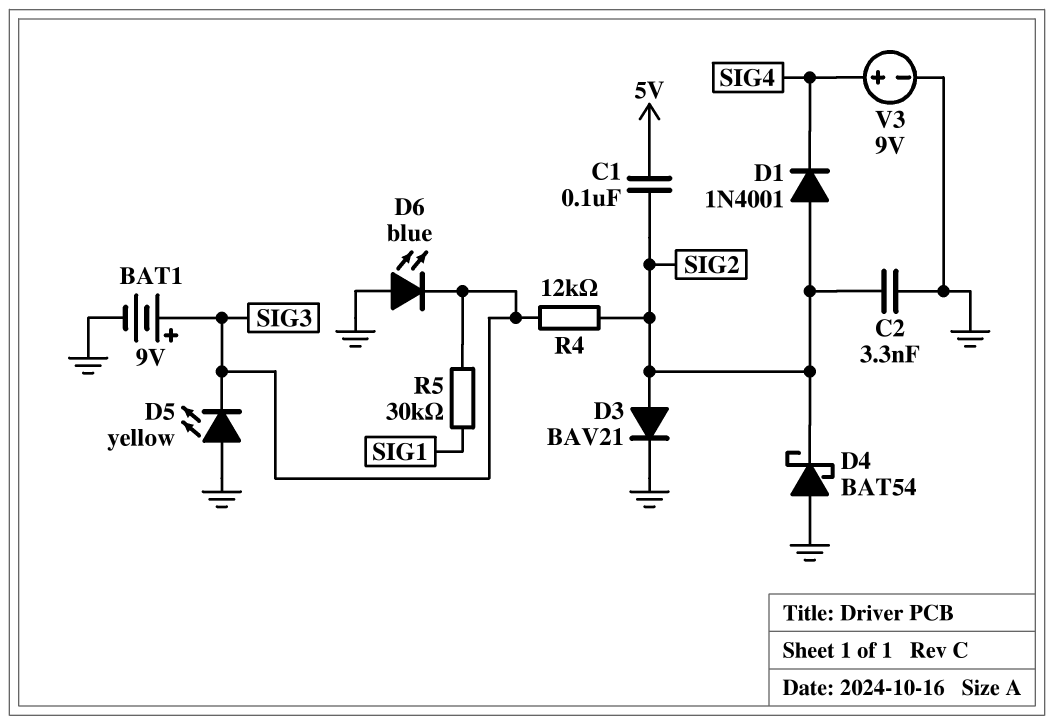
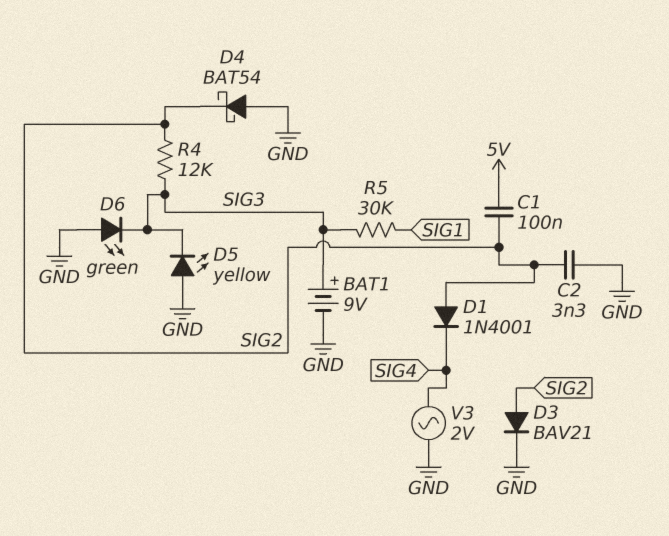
D6: LED blue (A GND, K SIG3) -> LED green (A GND, K SIG3)
V3: 9V (plus SIG4, minus GND) -> AC 2V (GND, SIG4)

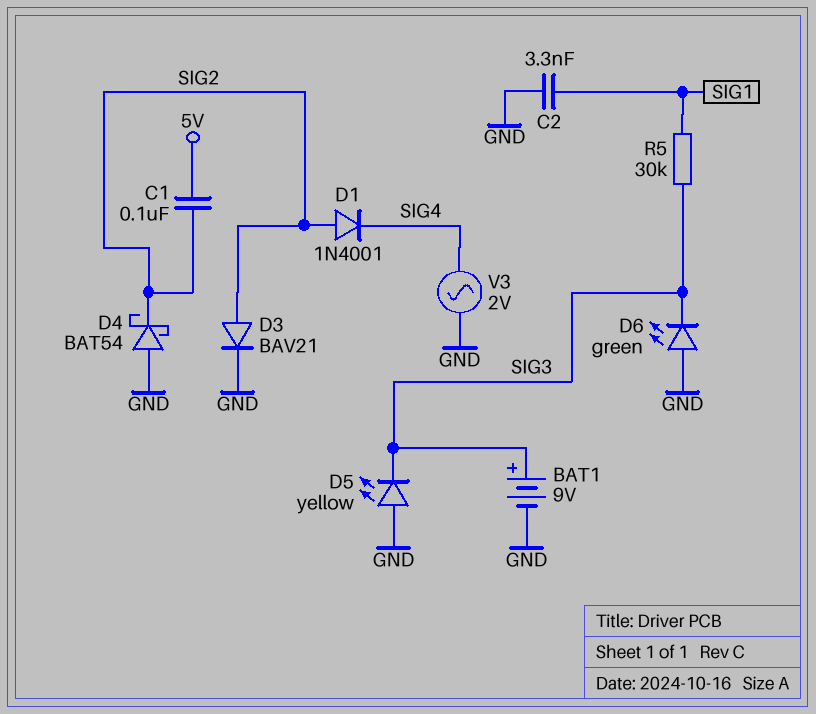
C2: 3.3nF (GND, SIG2) -> 3.3nF (GND, SIG1)
R4: 12k (SIG2, SIG3) -> none

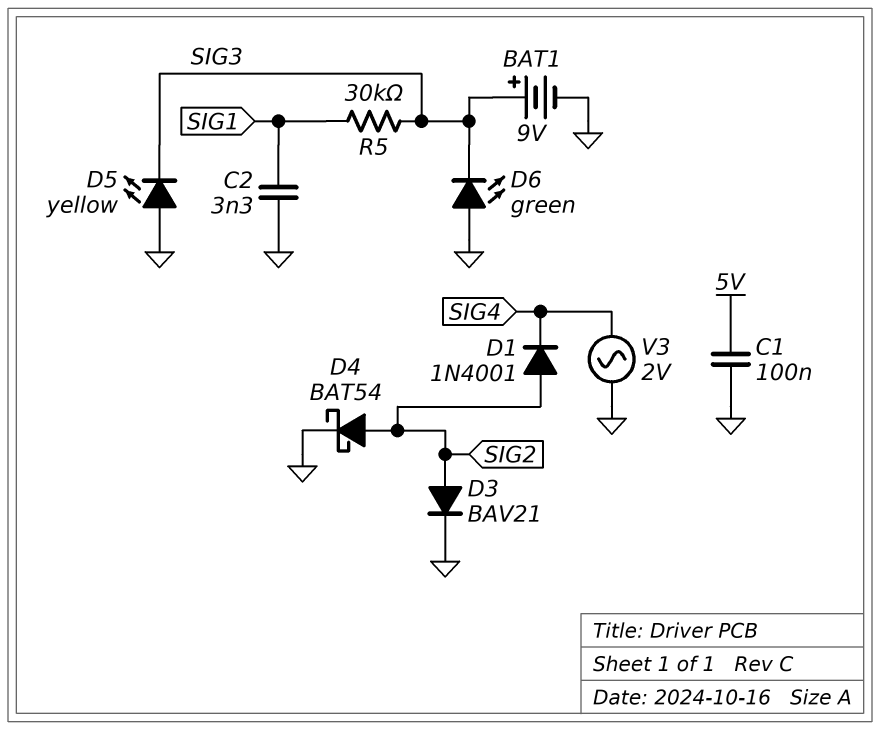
C1: 100nF (5V, SIG2) -> 100nF (5V, GND)
D4: schottky BAT54 (A GND, K SIG2) -> schottky BAT54 (A SIG2, K GND)

